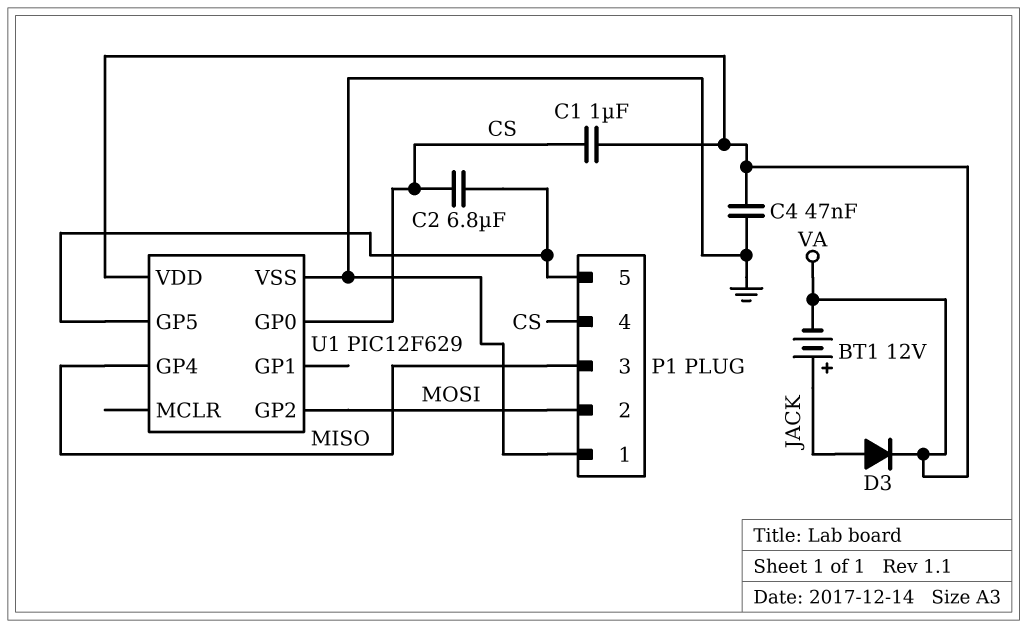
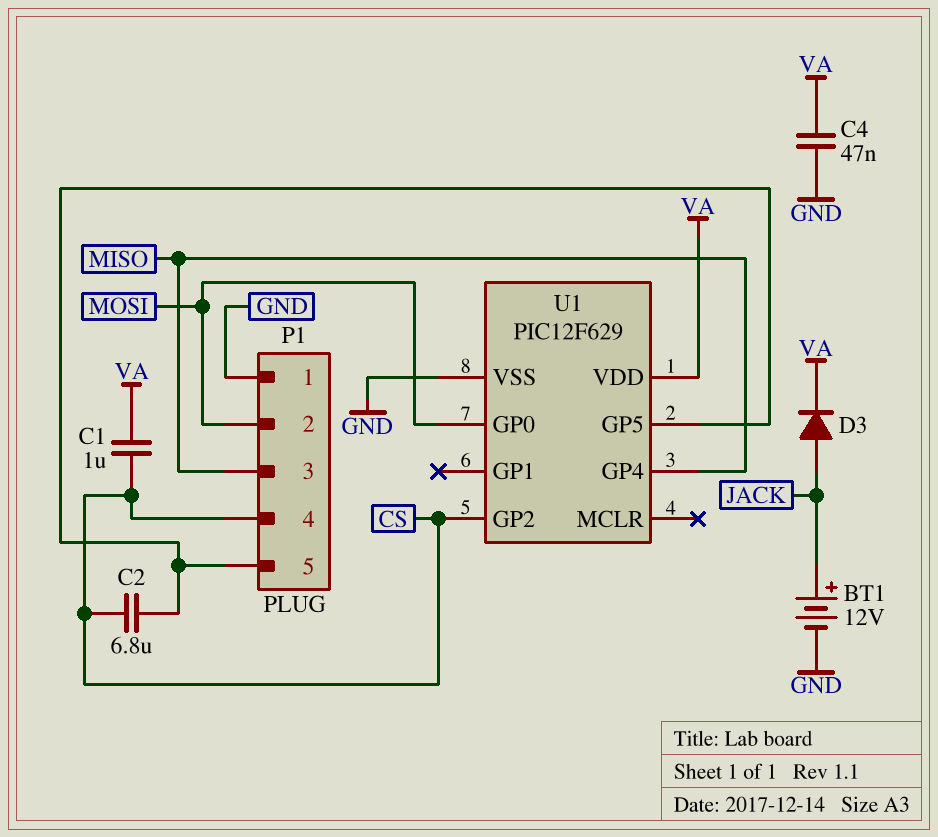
BT1: 12V (plus JACK, minus VA) -> 12V (plus JACK, minus GND)
U1 pin GP0: CS -> MOSI
U1 pin GP2: MOSI -> CS

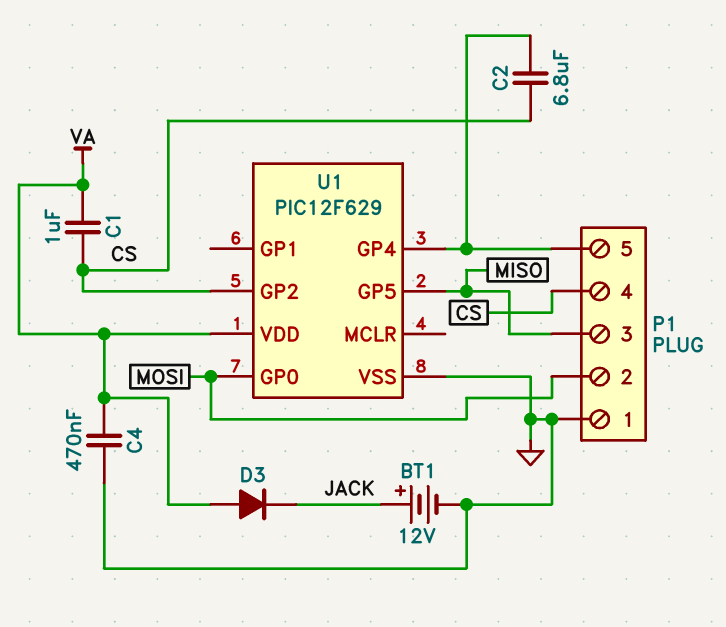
C4: 47nF (GND, VA) -> 470nF (GND, VA)
D3: diode (A JACK, K VA) -> diode (A VA, K JACK)
U1 pin GP4: MISO -> P1/5
U1 pin GP5: P1/5 -> MISO

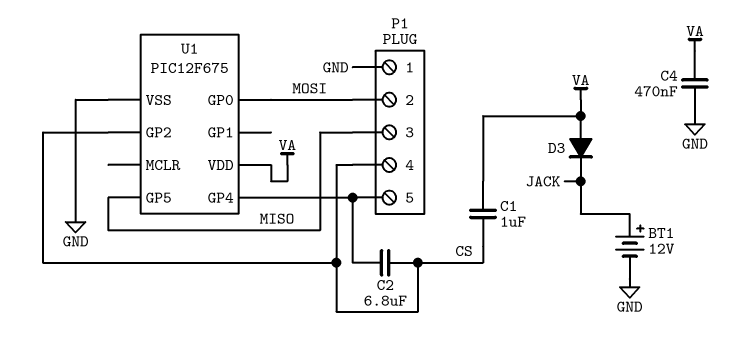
U1: PIC12F629 -> PIC12F675

